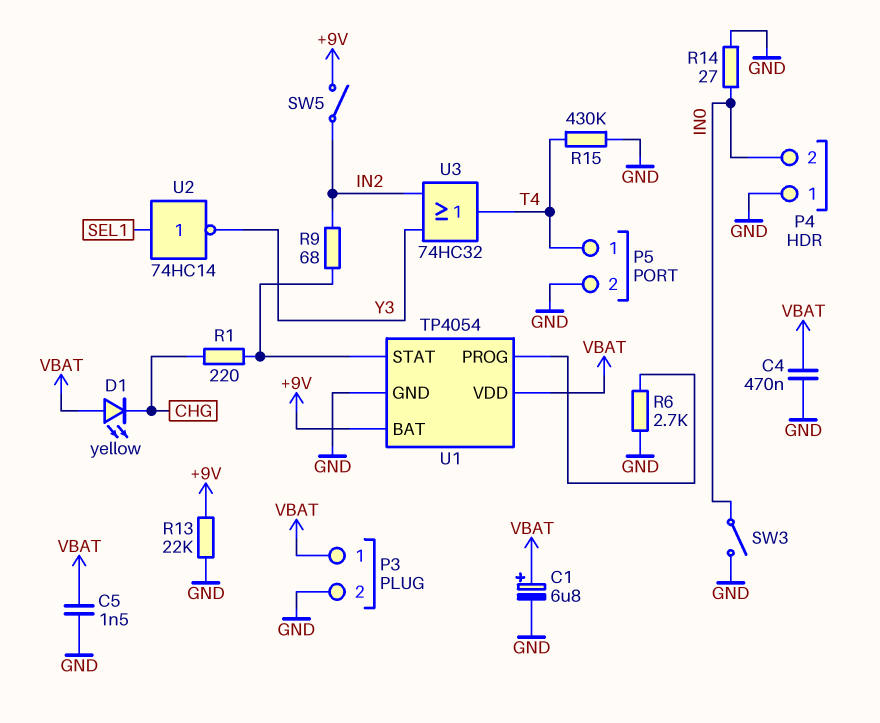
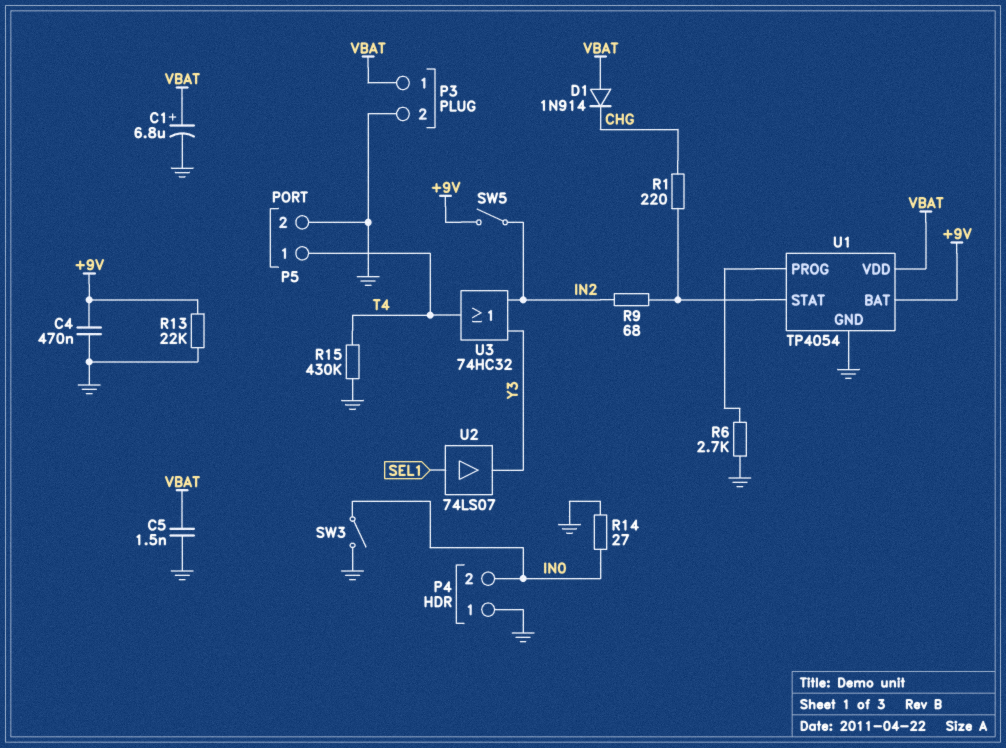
C4: 470nF (GND, VBAT) -> 470nF (+9V, GND)
D1: LED yellow (A VBAT, K CHG) -> diode 1N914 (A VBAT, K CHG)
U2: NOT 74HC14 (in SEL1, out Y3) -> buffer 74LS07 (in SEL1, out Y3)

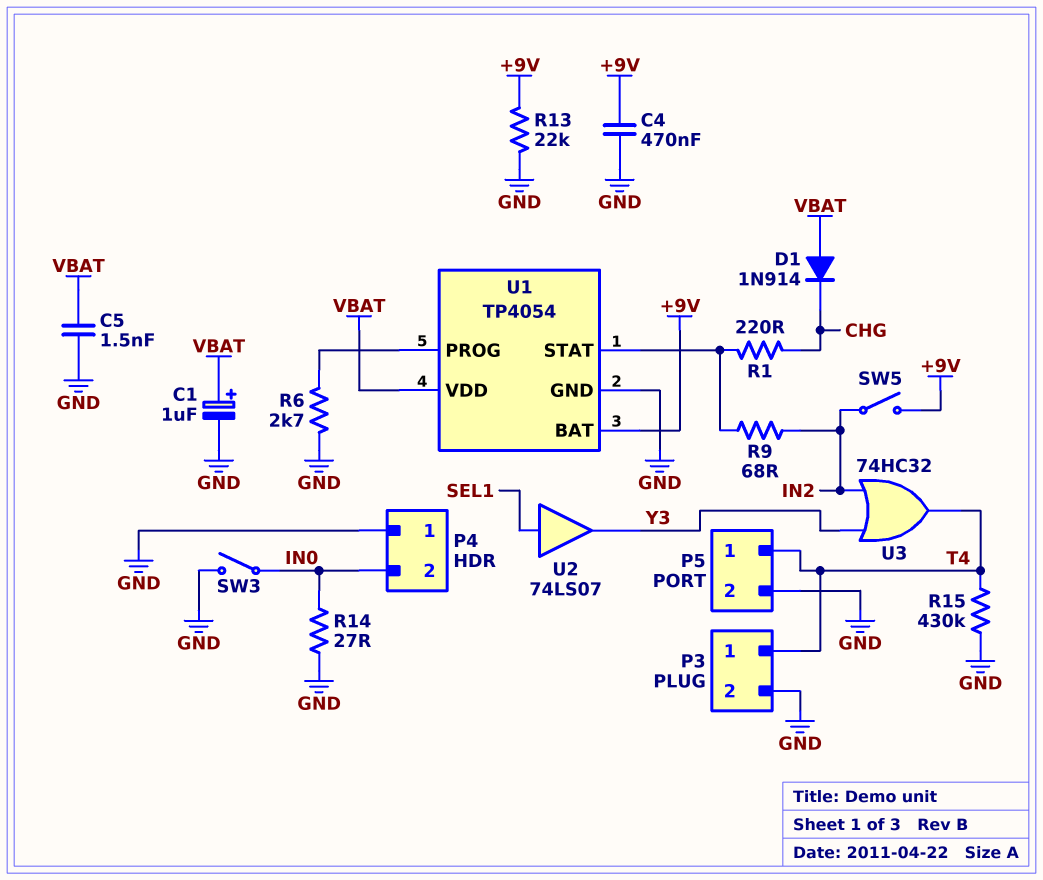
C1: 6.8uF (plus VBAT, minus GND) -> 1uF (plus VBAT, minus GND)
P3 pin 1: VBAT -> T4

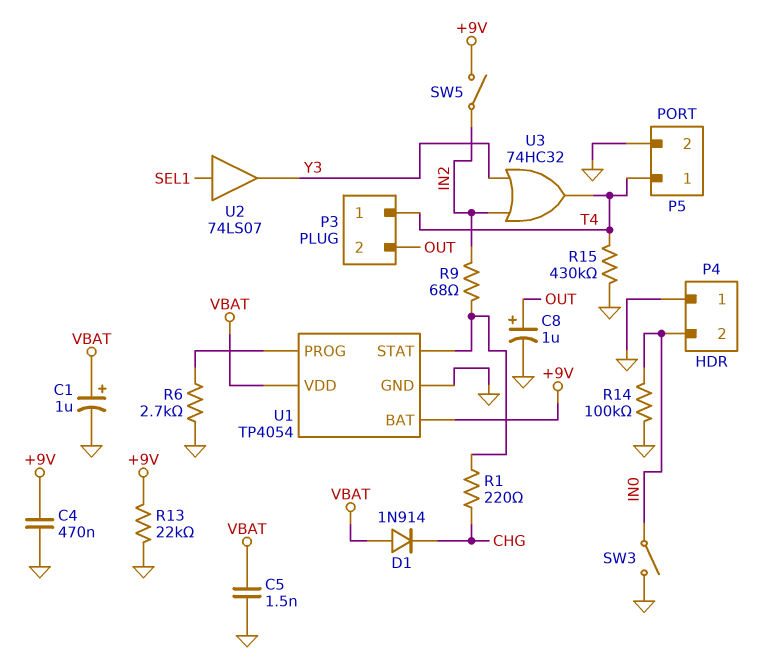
C8: none -> 1uF (plus OUT, minus GND)
P3 pin 2: GND -> OUT
R14: 27 (GND, IN0) -> 100k (GND, IN0)

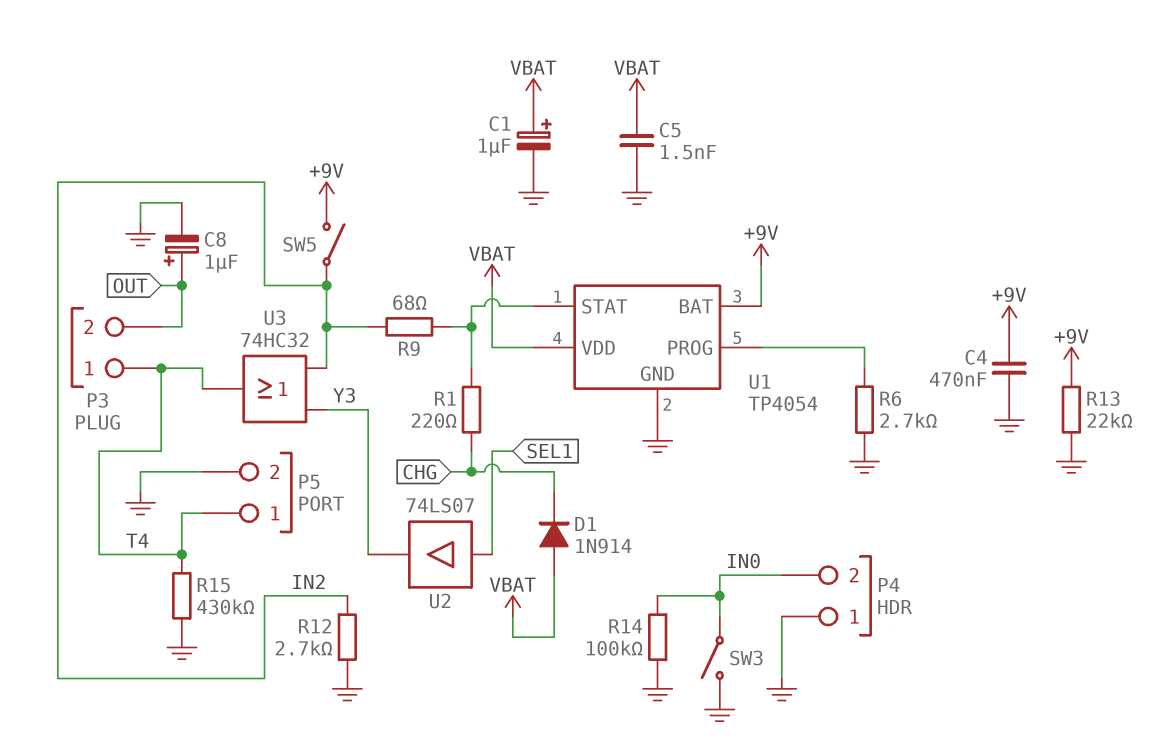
R12: none -> 2.7k (GND, IN2)

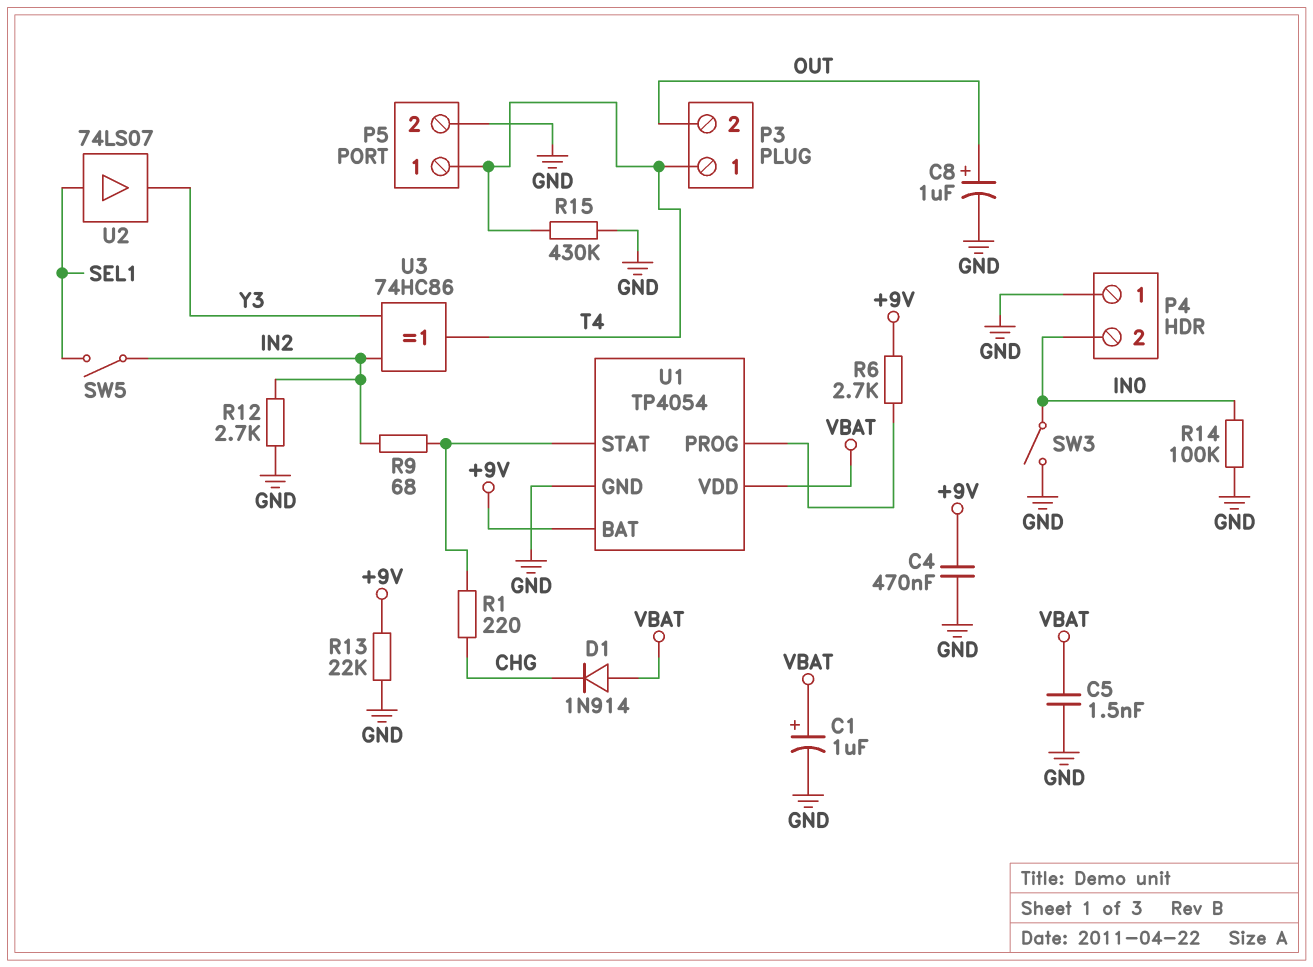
R6: 2.7k (GND, U1/PROG) -> 2.7k (+9V, U1/PROG)
SW5: switch (+9V, IN2) -> switch (IN2, SEL1)
U3: OR 74HC32 (in IN2, in Y3, out T4) -> XOR 74HC86 (in IN2, in Y3, out T4)

